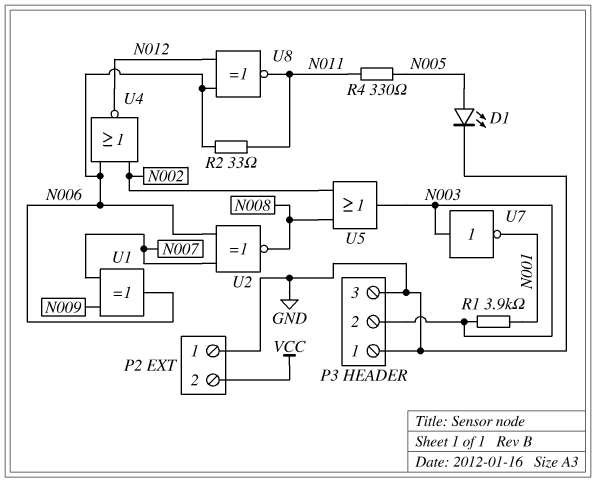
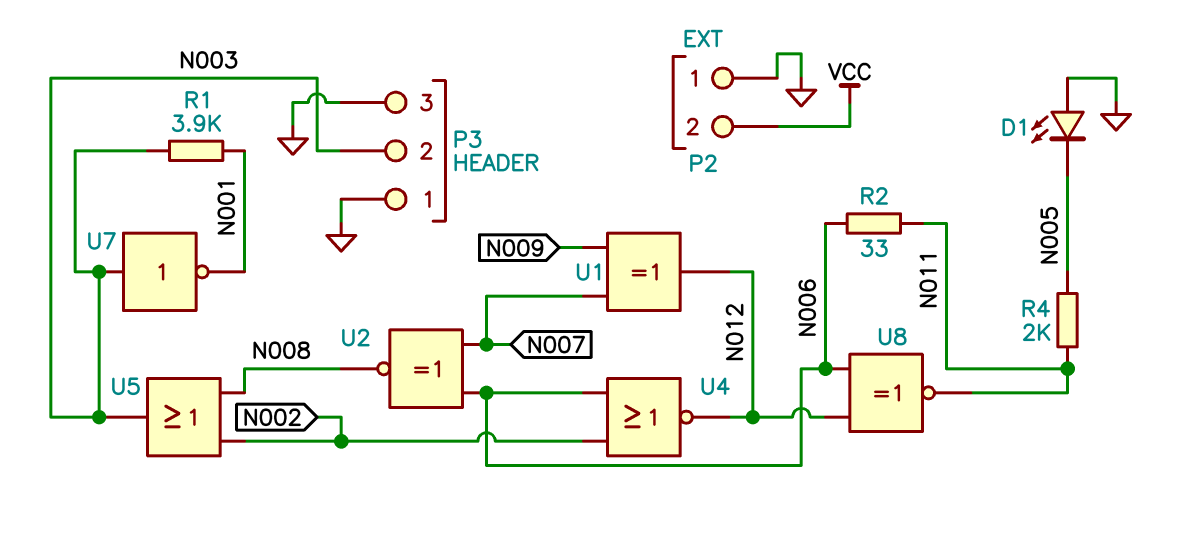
D1: LED (A N005, K GND) -> LED (A GND, K N005)
R4: 330 (N005, N011) -> 2k (N005, N011)
U1: XOR (in N007, in N009, out N006) -> XOR (in N007, in N009, out N012)

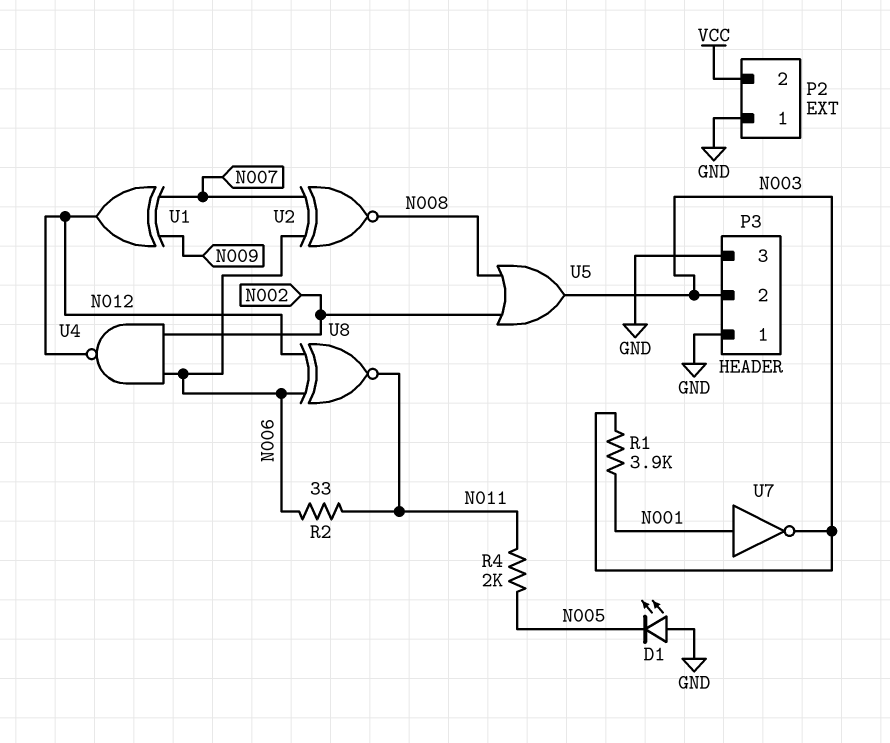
U4: NOR (in N002, in N006, out N012) -> NAND (in N002, in N006, out N012)
U7: NOT (in N003, out N001) -> NOT (in N001, out N003)

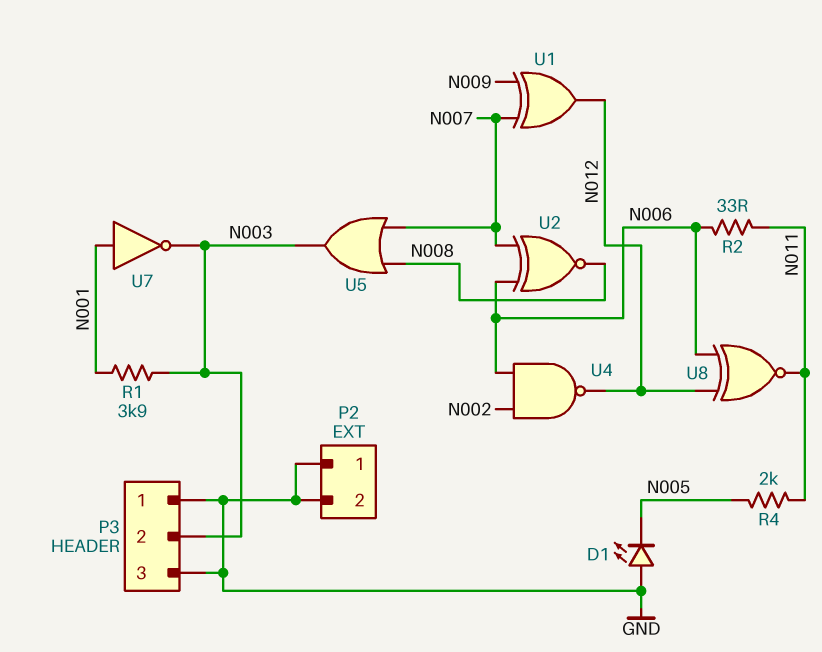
P2 pin 2: VCC -> GND
U5: OR (in N002, in N008, out N003) -> OR (in N007, in N008, out N003)

